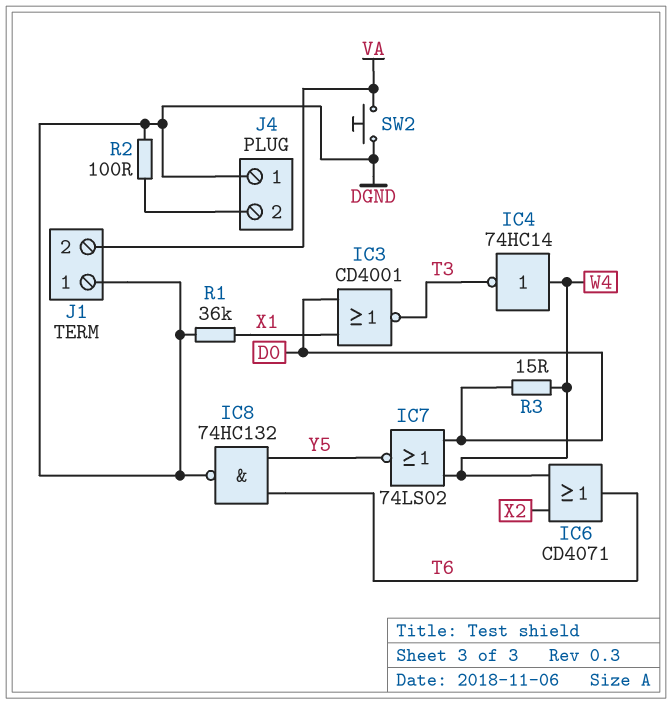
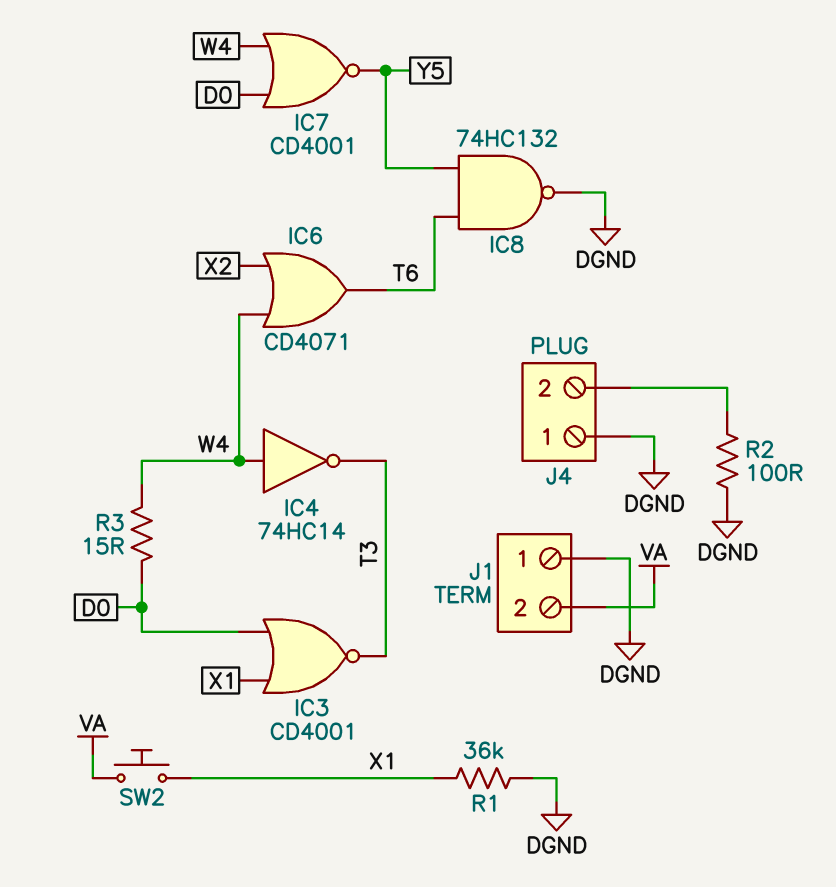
IC7: NOR 74LS02 (in D0, in W4, out Y5) -> NOR CD4001 (in D0, in W4, out Y5)
SW2: button (DGND, VA) -> button (VA, X1)

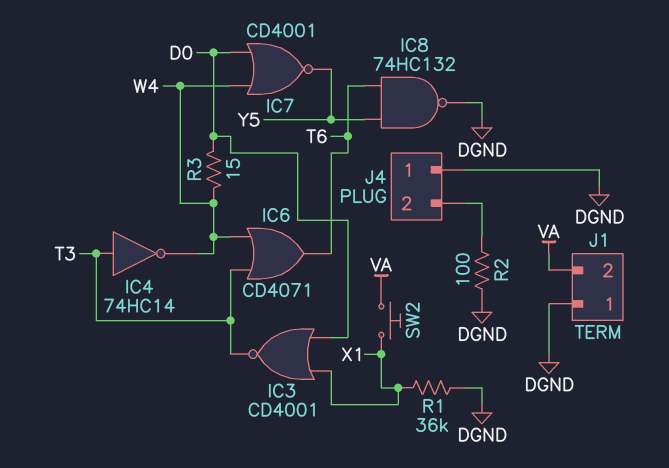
IC4: NOT 74HC14 (in W4, out T3) -> NOT 74HC14 (in T3, out W4)
IC6: OR CD4071 (in W4, in X2, out T6) -> OR CD4071 (in T3, in W4, out T6)

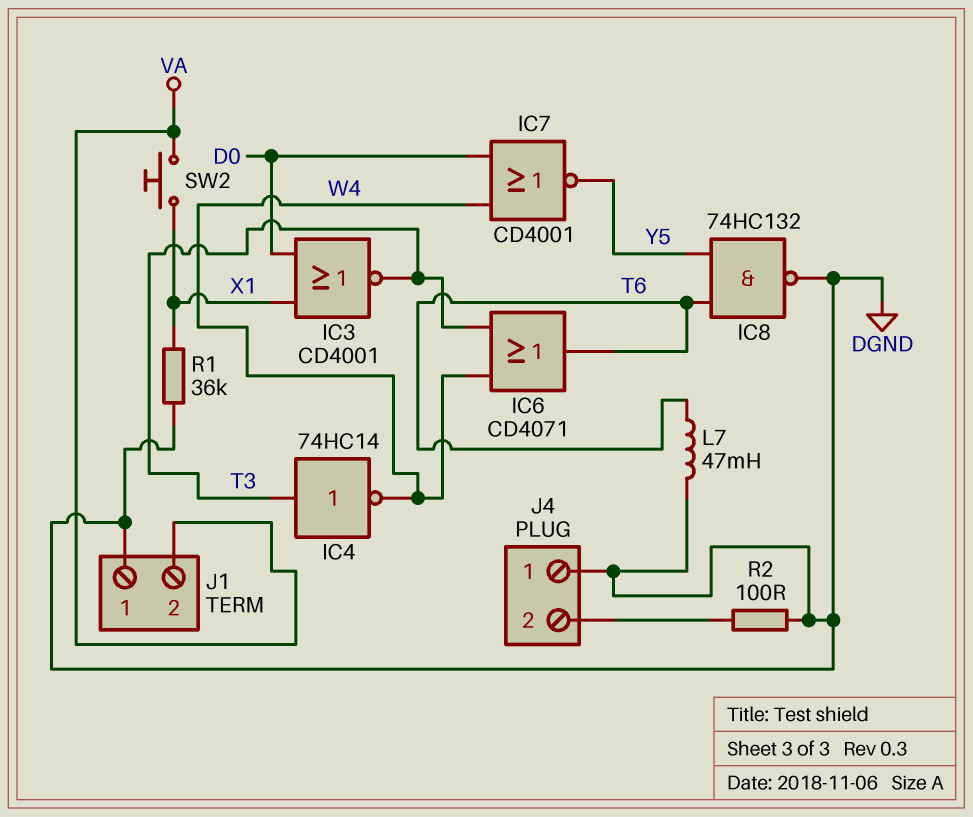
L7: none -> 47mH (DGND, T6)
R3: 15 (D0, W4) -> none

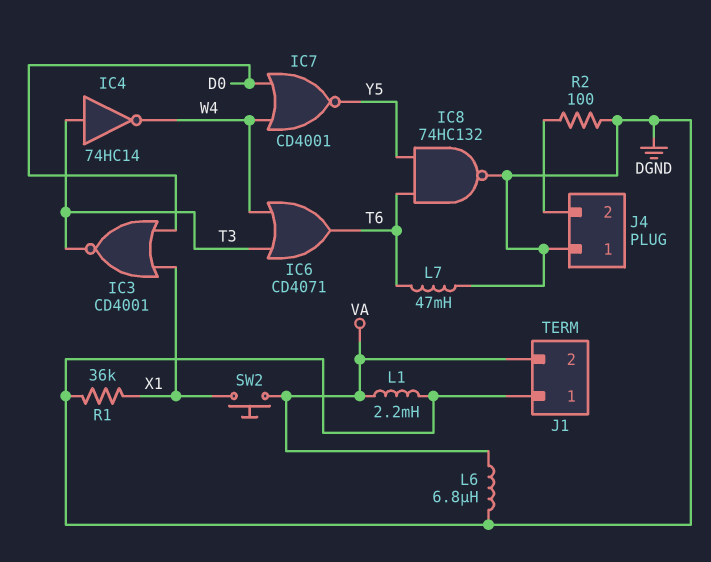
L1: none -> 2.2mH (DGND, VA)
L6: none -> 6.8uH (DGND, VA)

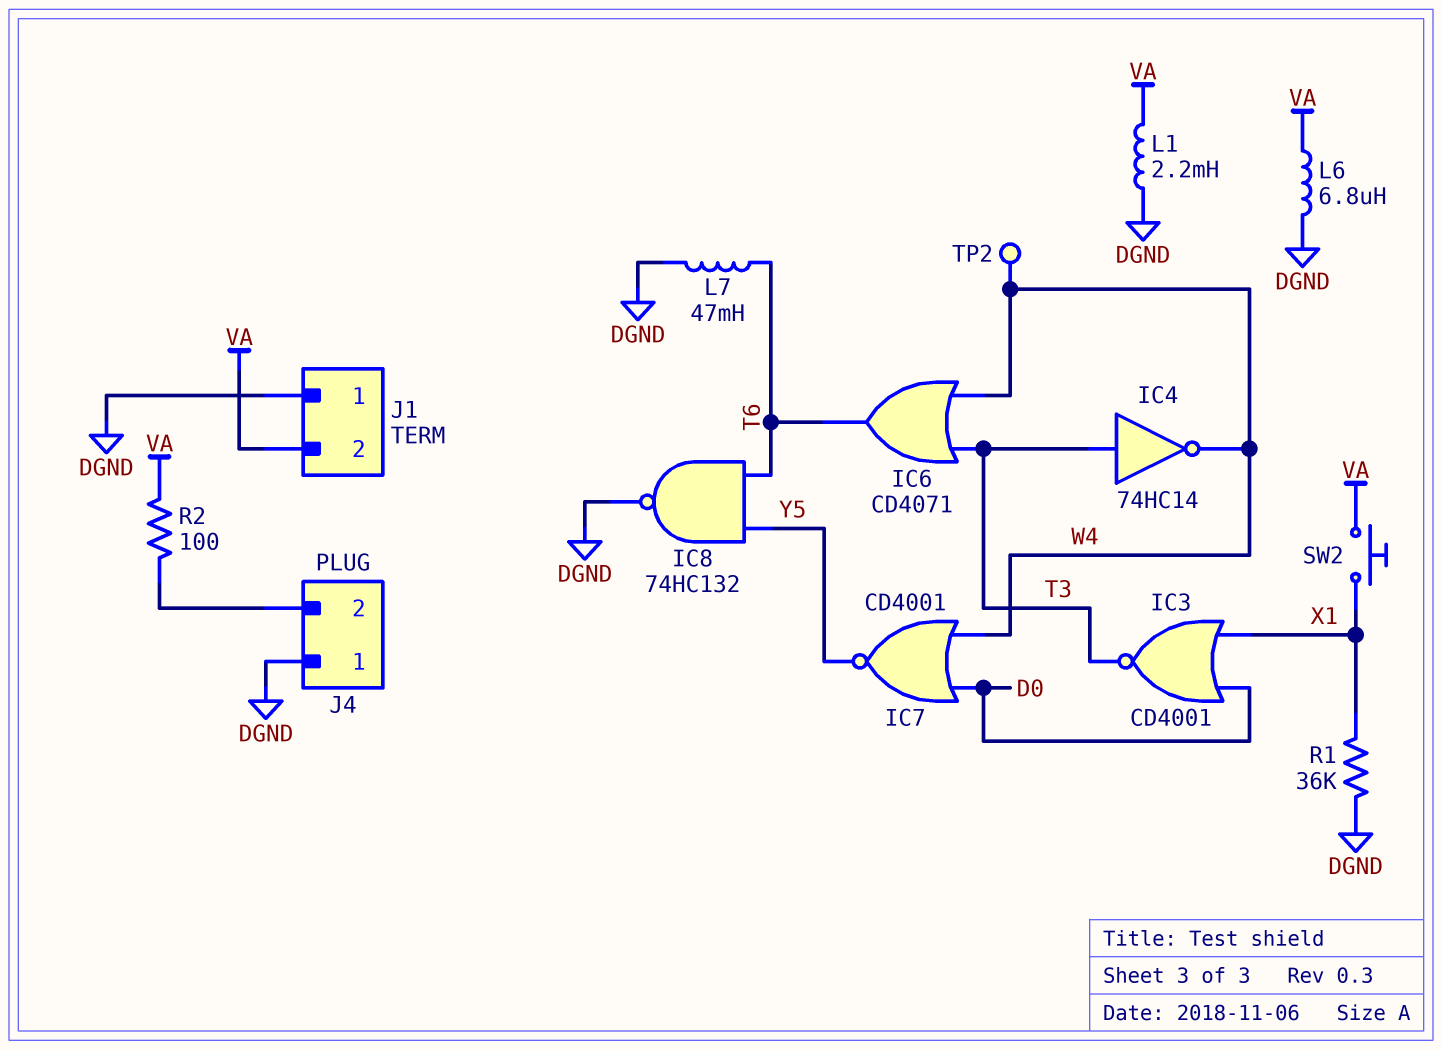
R2: 100 (DGND, J4/2) -> 100 (J4/2, VA)
TP2: none -> test point (W4)

